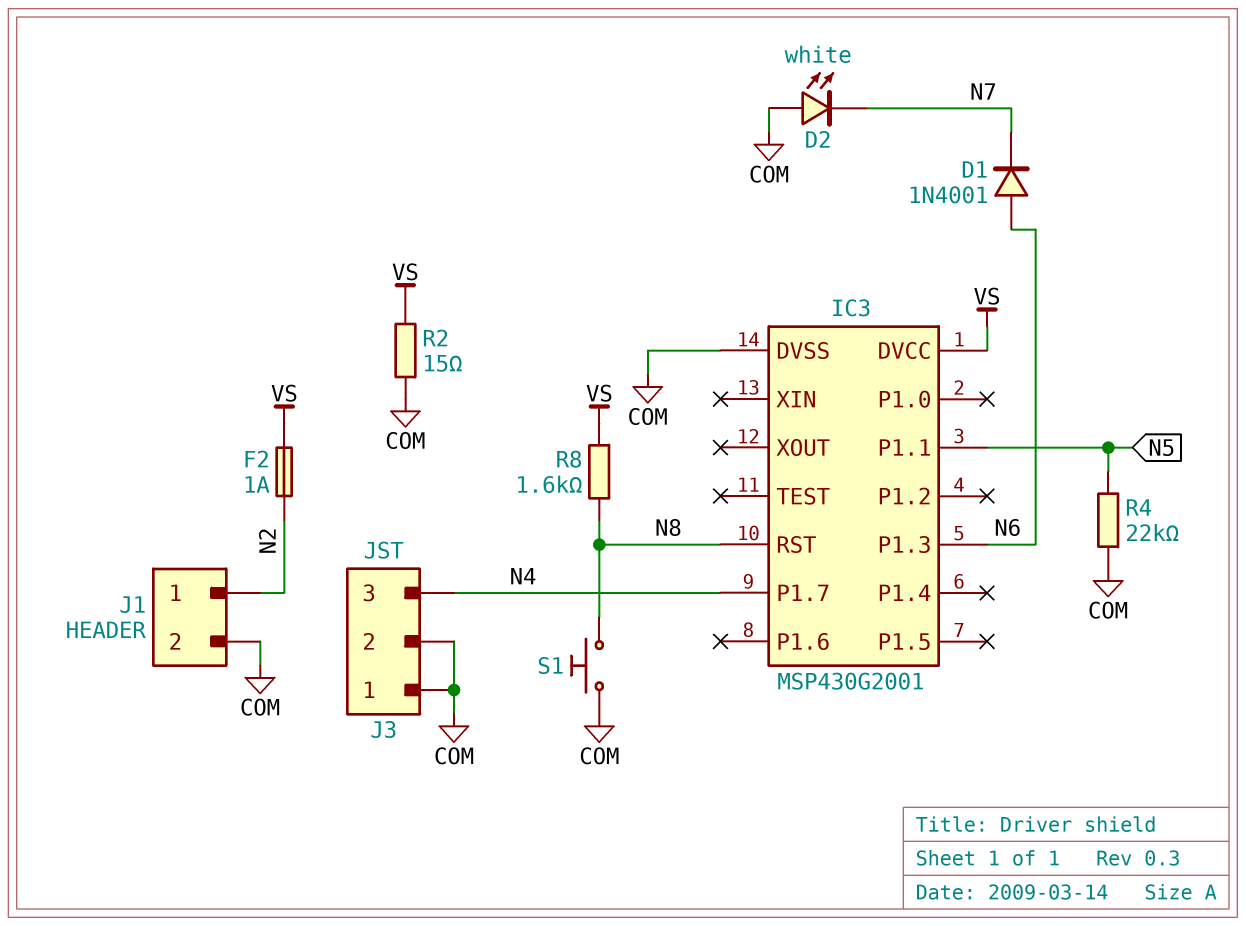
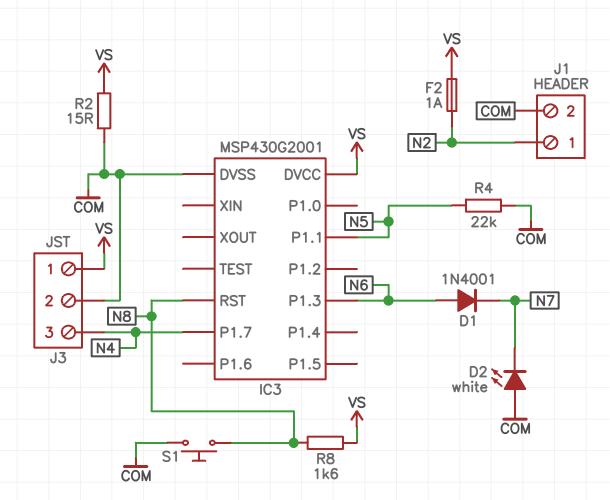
J3 pin 1: COM -> VS

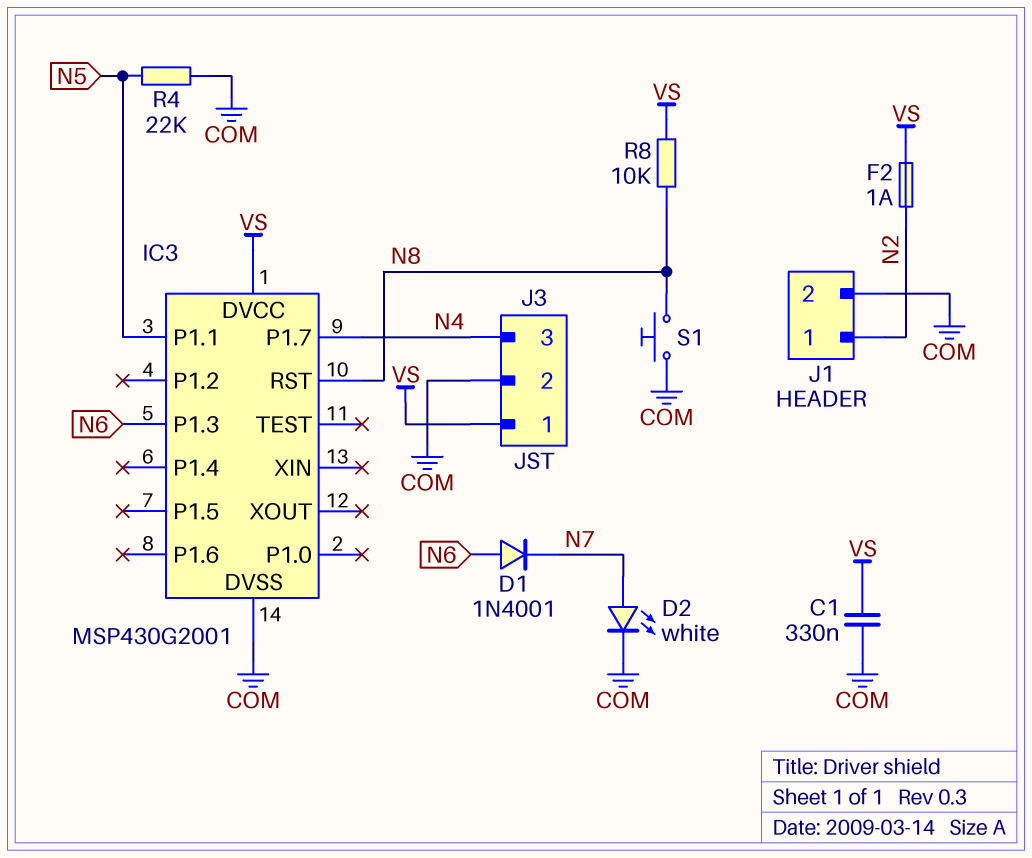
C1: none -> 330nF (COM, VS)
D2: LED white (A COM, K N7) -> LED white (A N7, K COM)
R2: 15 (COM, VS) -> none
R8: 1.6k (N8, VS) -> 10k (N8, VS)

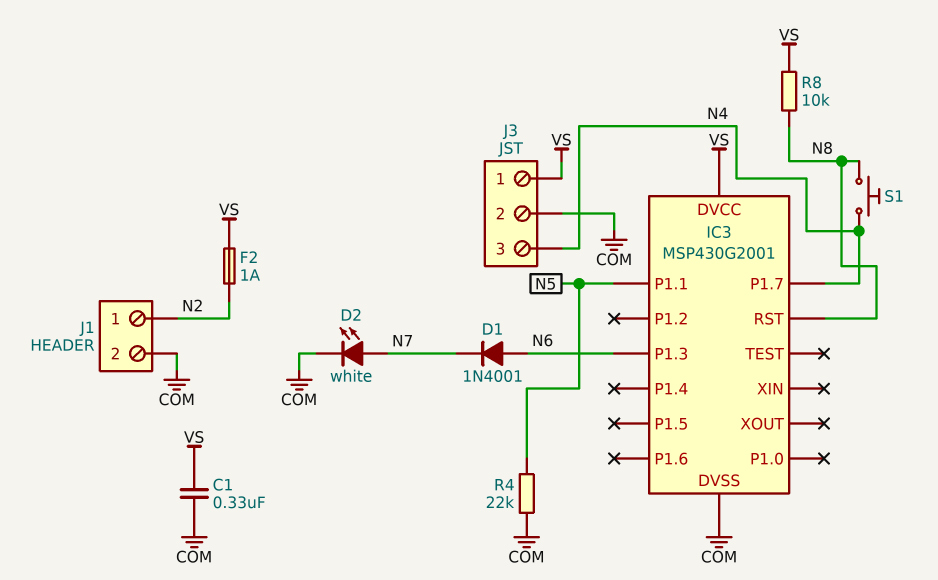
S1: button (COM, N8) -> button (N4, N8)

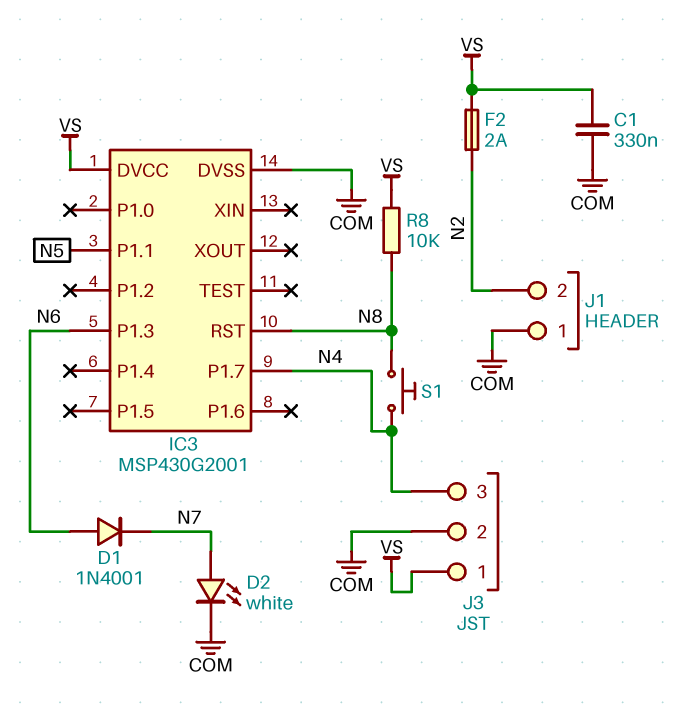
F2: 1A (N2, VS) -> 2A (N2, VS)
J1 pin 1: N2 -> COM
J1 pin 2: COM -> N2
R4: 22k (COM, N5) -> none

